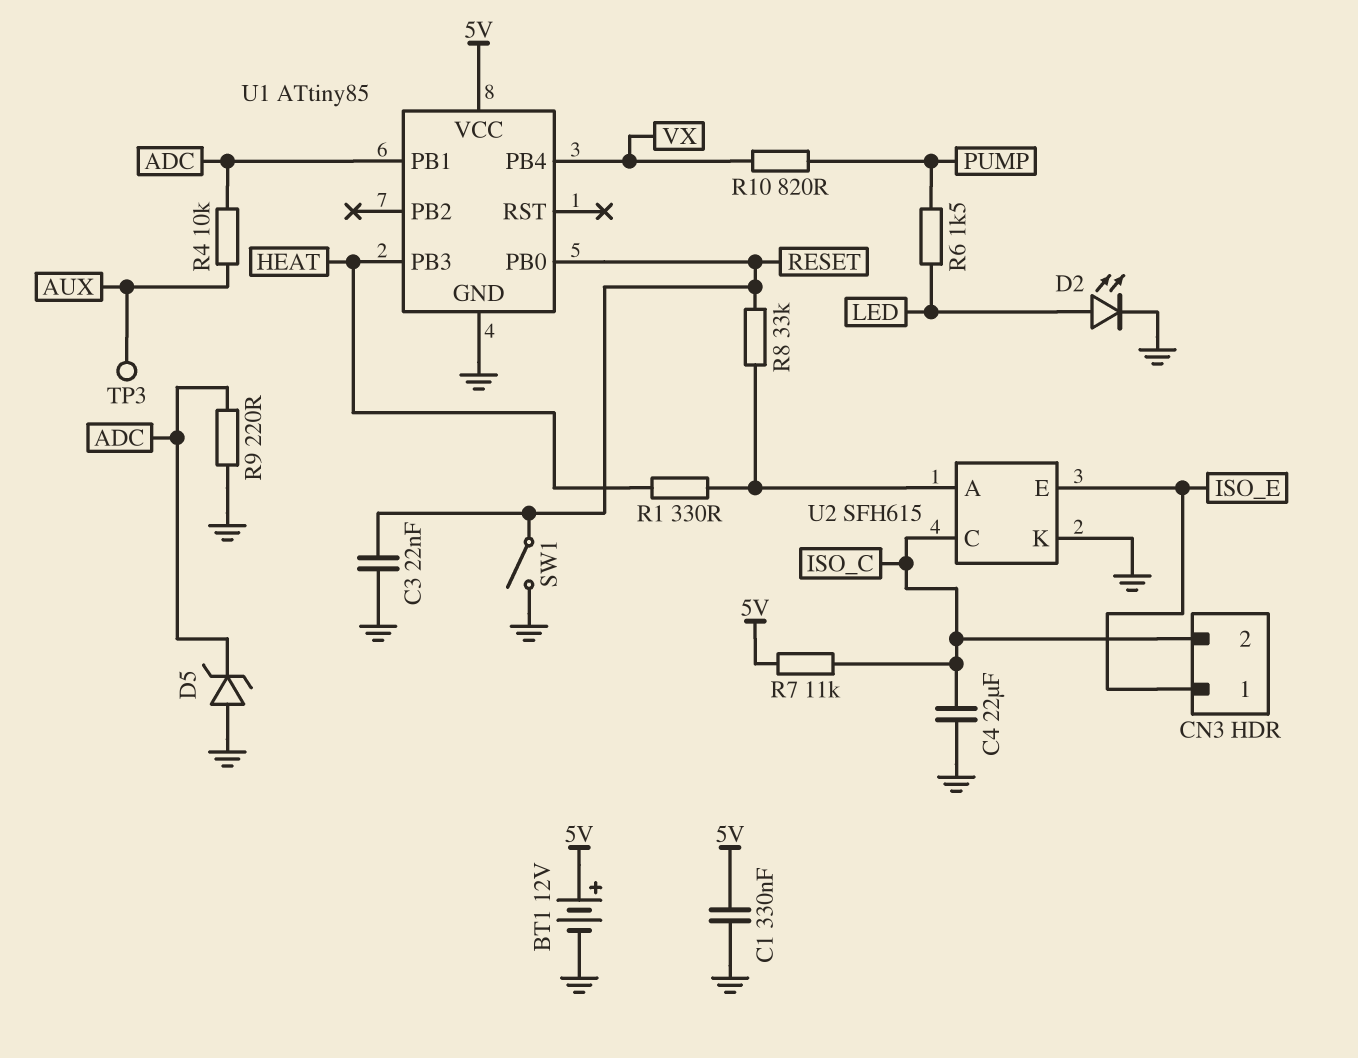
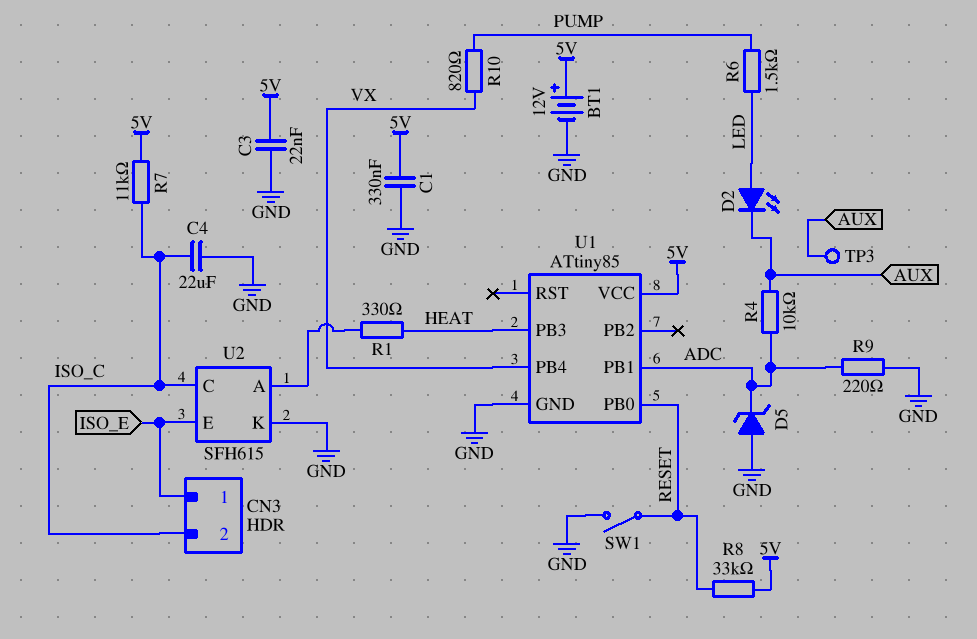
C3: 22nF (GND, RESET) -> 22nF (5V, GND)
D2: LED (A LED, K GND) -> LED (A LED, K AUX)
R8: 33k (RESET, U2/A) -> 33k (5V, RESET)

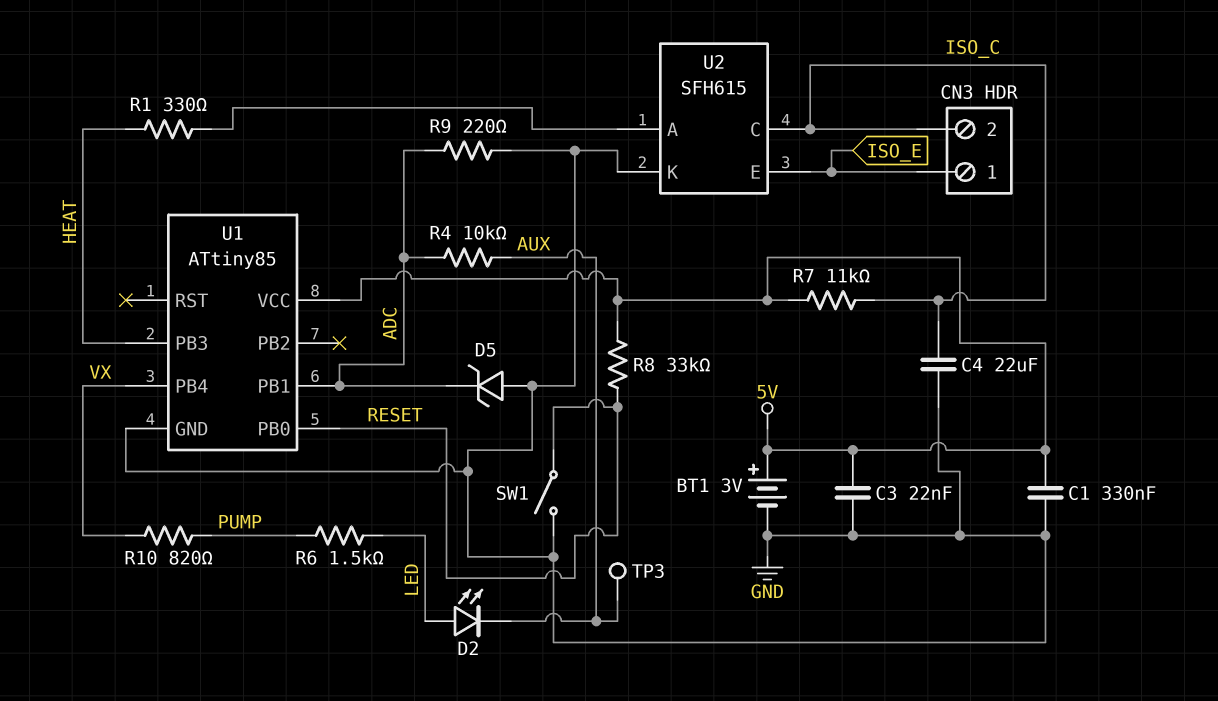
BT1: 12V (plus 5V, minus GND) -> 3V (plus 5V, minus GND)

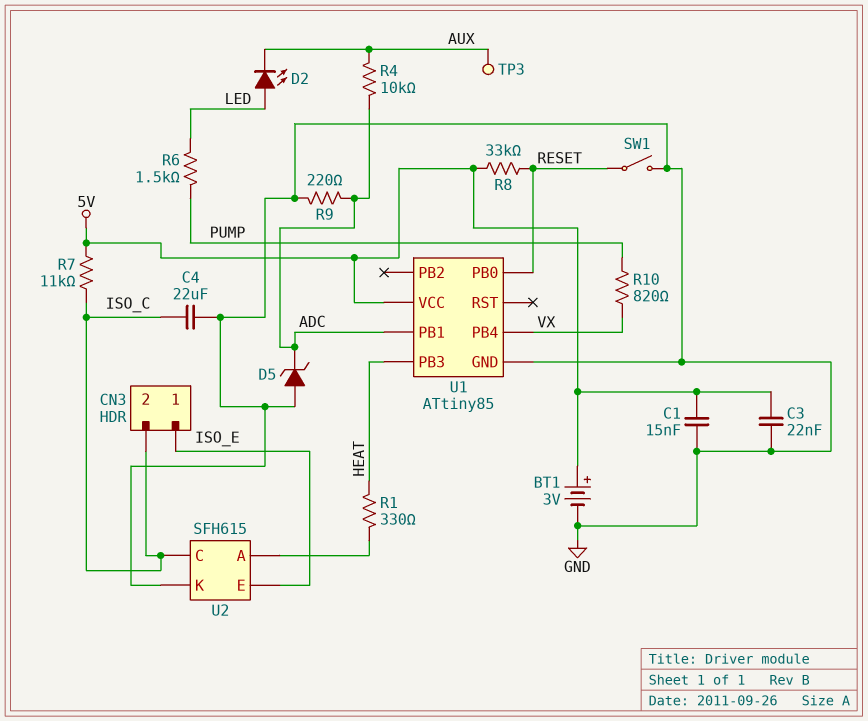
C1: 330nF (5V, GND) -> 15nF (5V, GND)

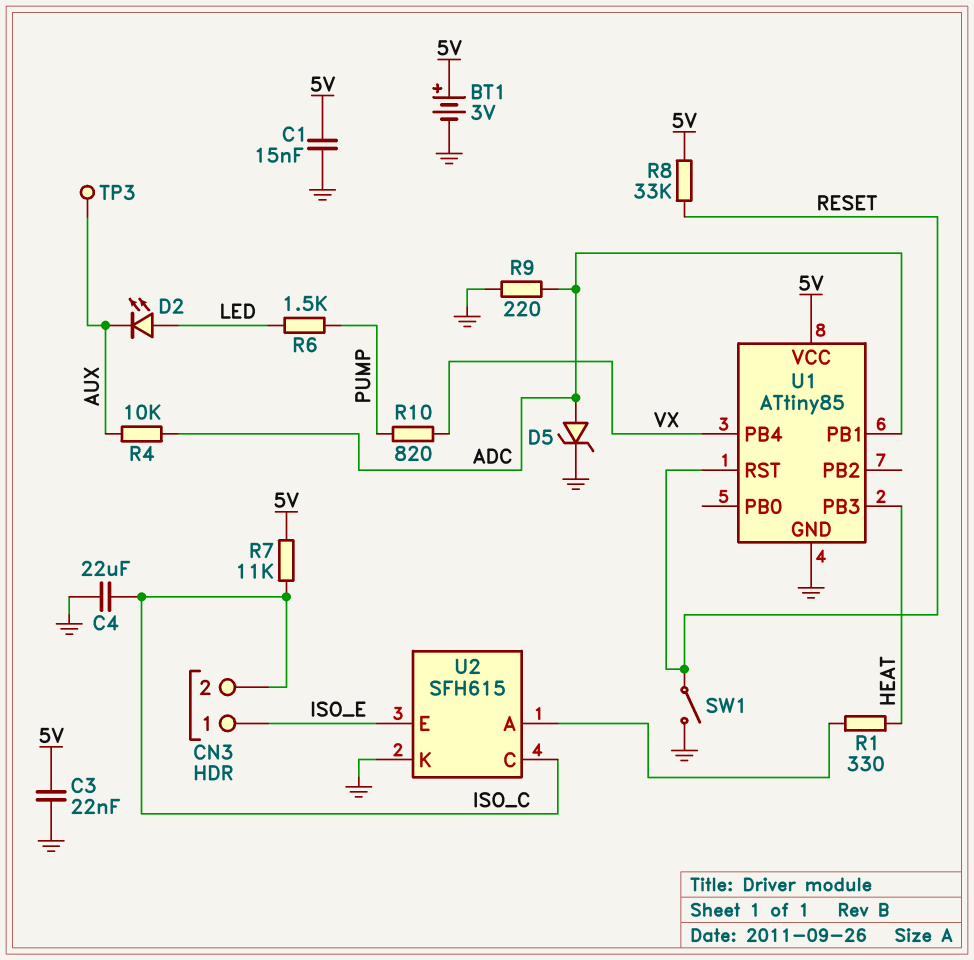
D5: zener (A GND, K ADC) -> zener (A ADC, K GND)
U1 pin PB0: RESET -> none
U1 pin RST: none -> RESET

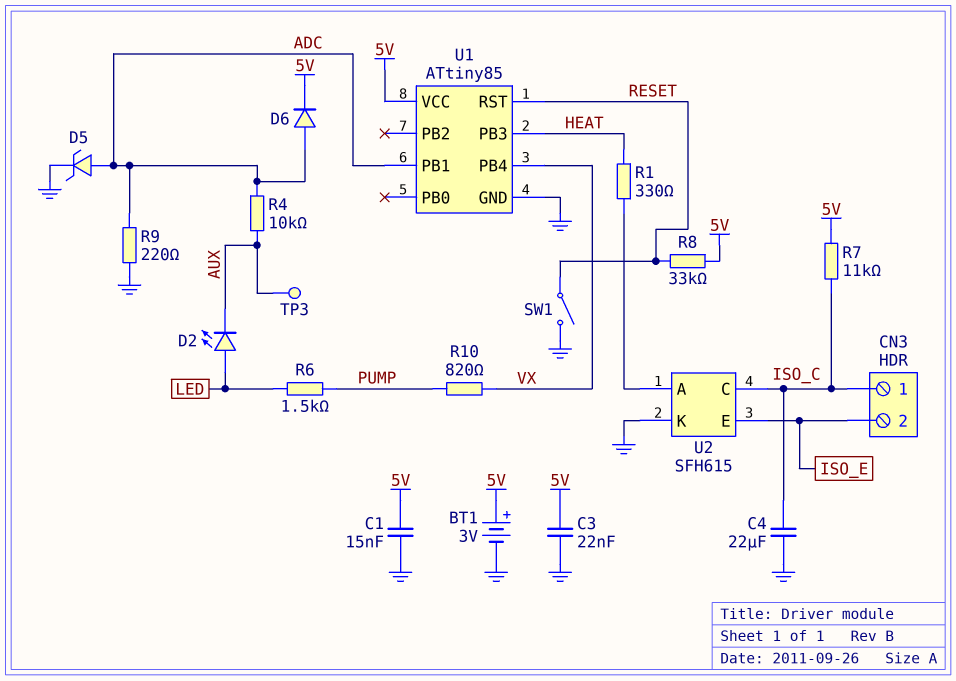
CN3 pin 1: ISO_E -> ISO_C
CN3 pin 2: ISO_C -> ISO_E
D6: none -> diode (A ADC, K 5V)

